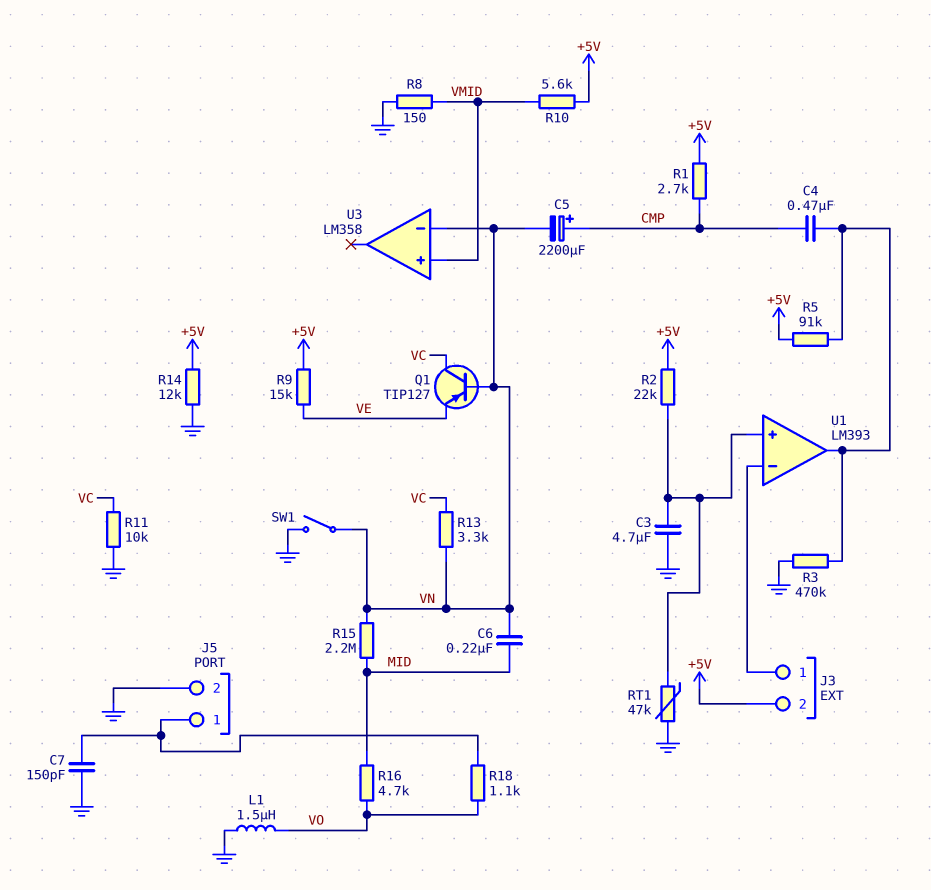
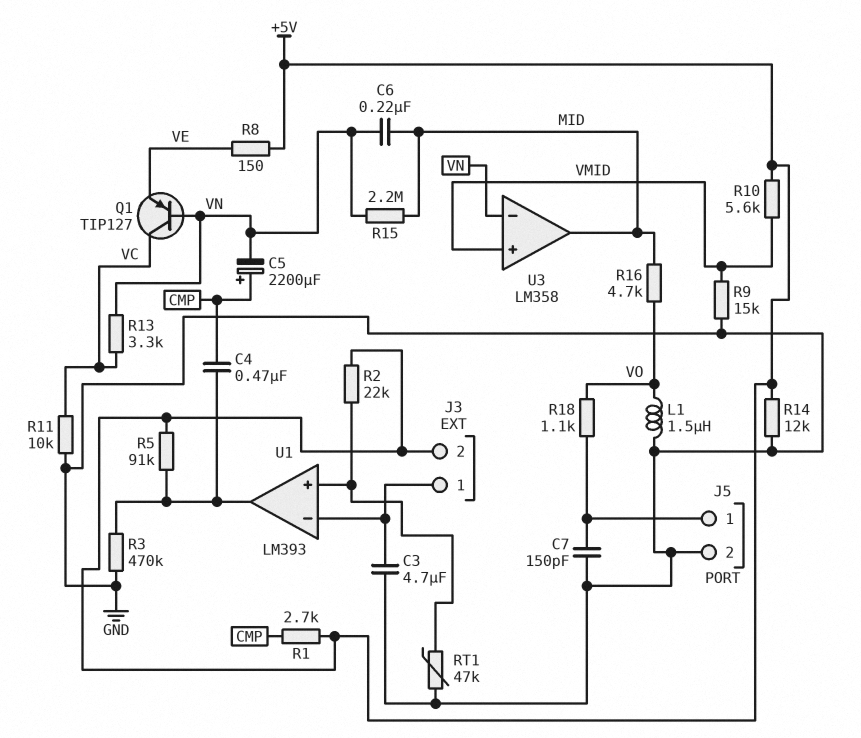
C3: 4.7uF (GND, U1/in+) -> 4.7uF (GND, J3/1)
R8: 150 (GND, VMID) -> 150 (+5V, VE)
R9: 15k (+5V, VE) -> 15k (GND, VMID)
SW1: switch (GND, VN) -> none
U3 pin out: none -> MID

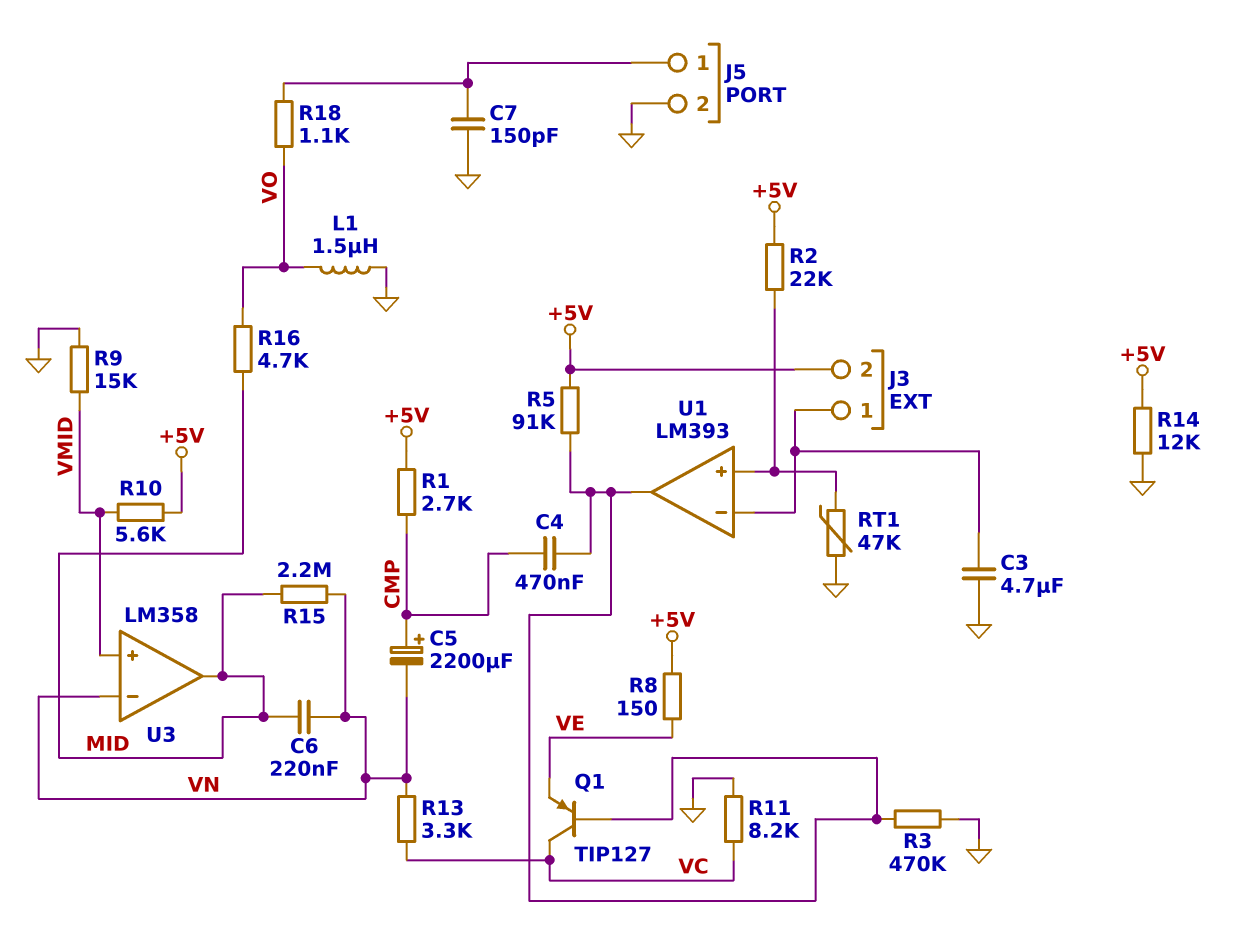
Q1: PNP TIP127 (B VN, C VC, E VE) -> PNP TIP127 (B U1/out, C VC, E VE)
R11: 10k (GND, VC) -> 8.2k (GND, VC)

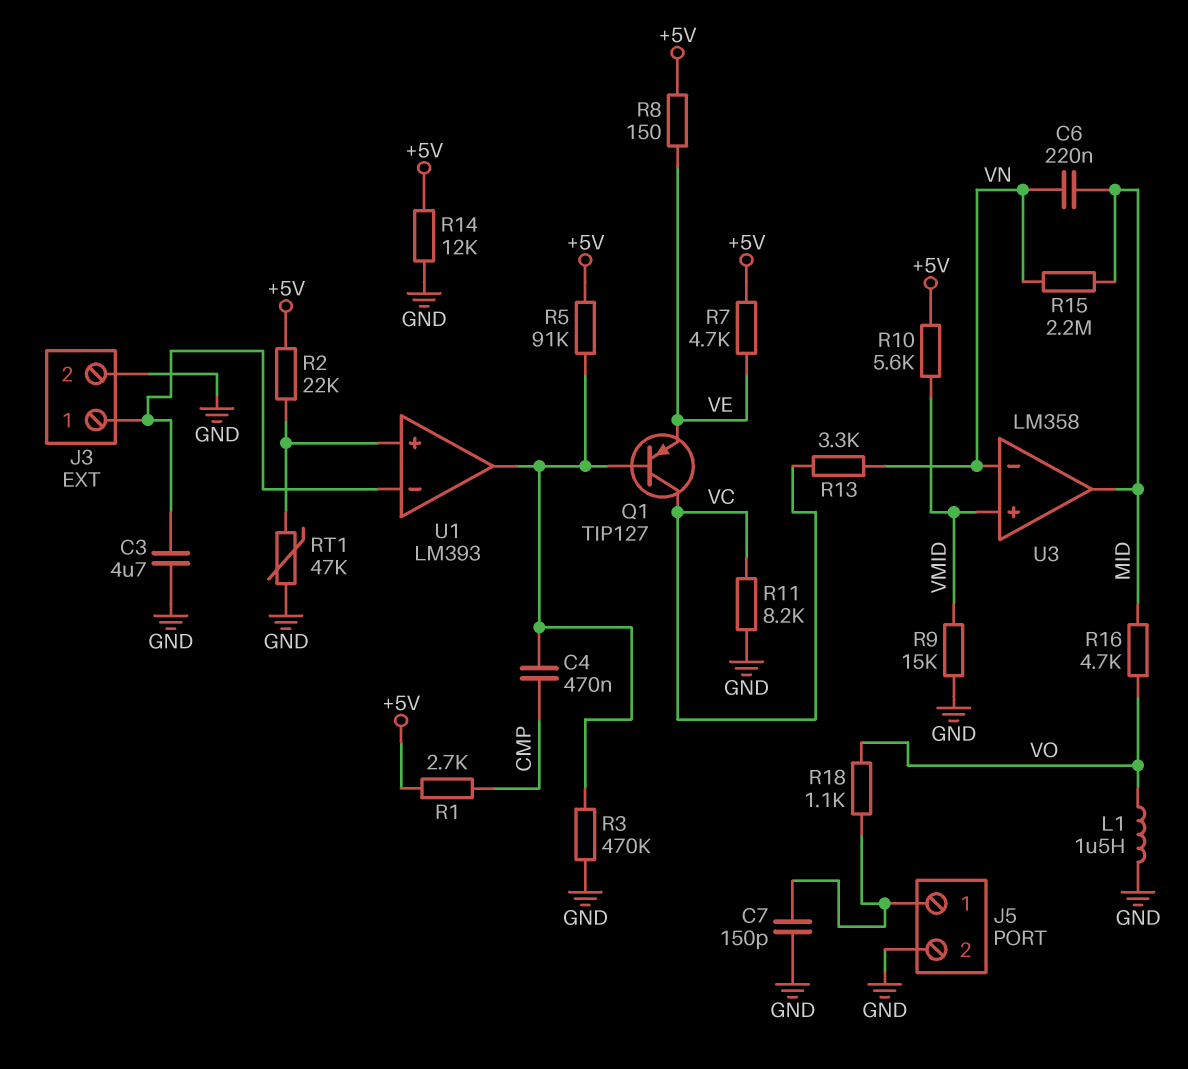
C5: 2200uF (plus CMP, minus VN) -> none
J3 pin 2: +5V -> GND
R7: none -> 4.7k (+5V, VE)

